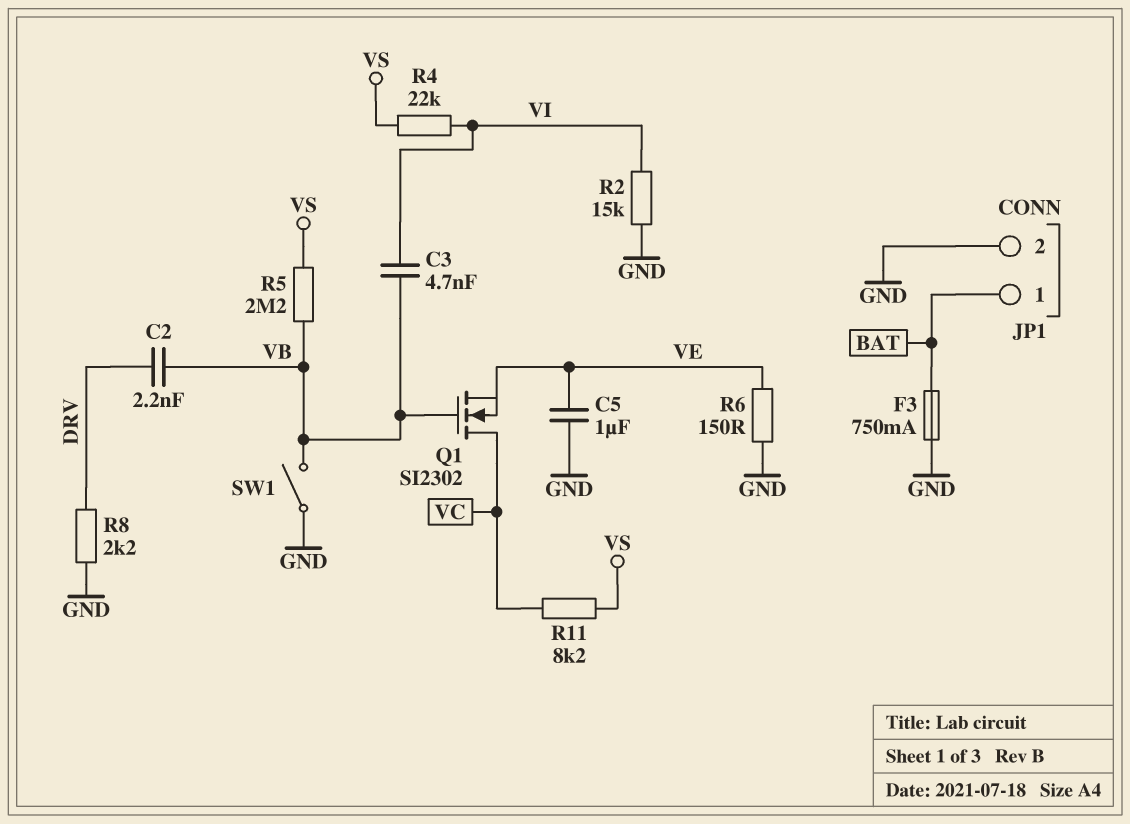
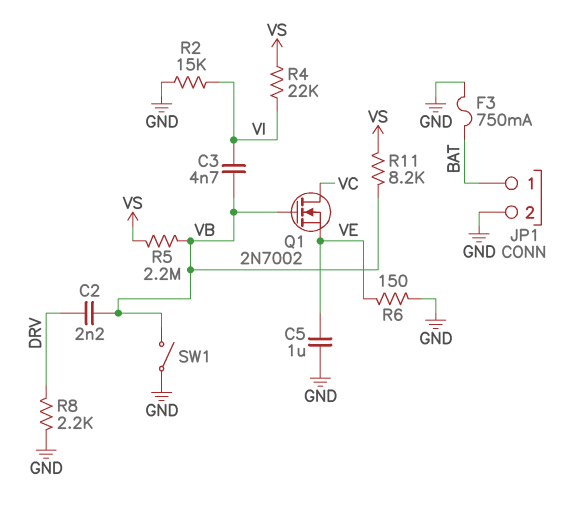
Q1: NMOS SI2302 (G VB, D VC, S VE) -> NMOS 2N7002 (G VB, D VC, S VE)
R11: 8.2k (VC, VS) -> 8.2k (VB, VS)

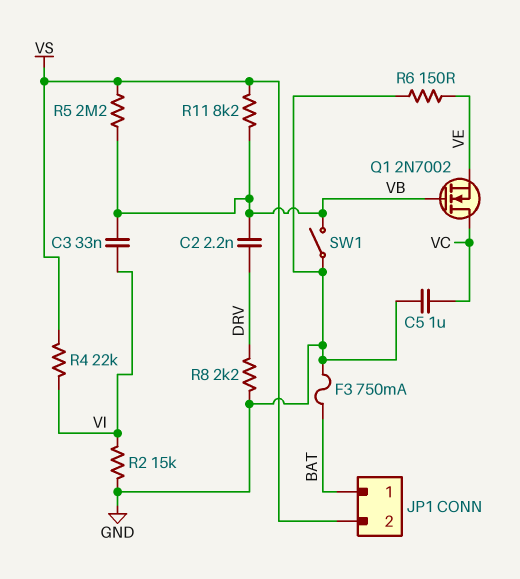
C3: 4.7nF (VB, VI) -> 33nF (VB, VI)
C5: 1uF (GND, VE) -> 1uF (GND, VC)
JP1 pin 2: GND -> VS

